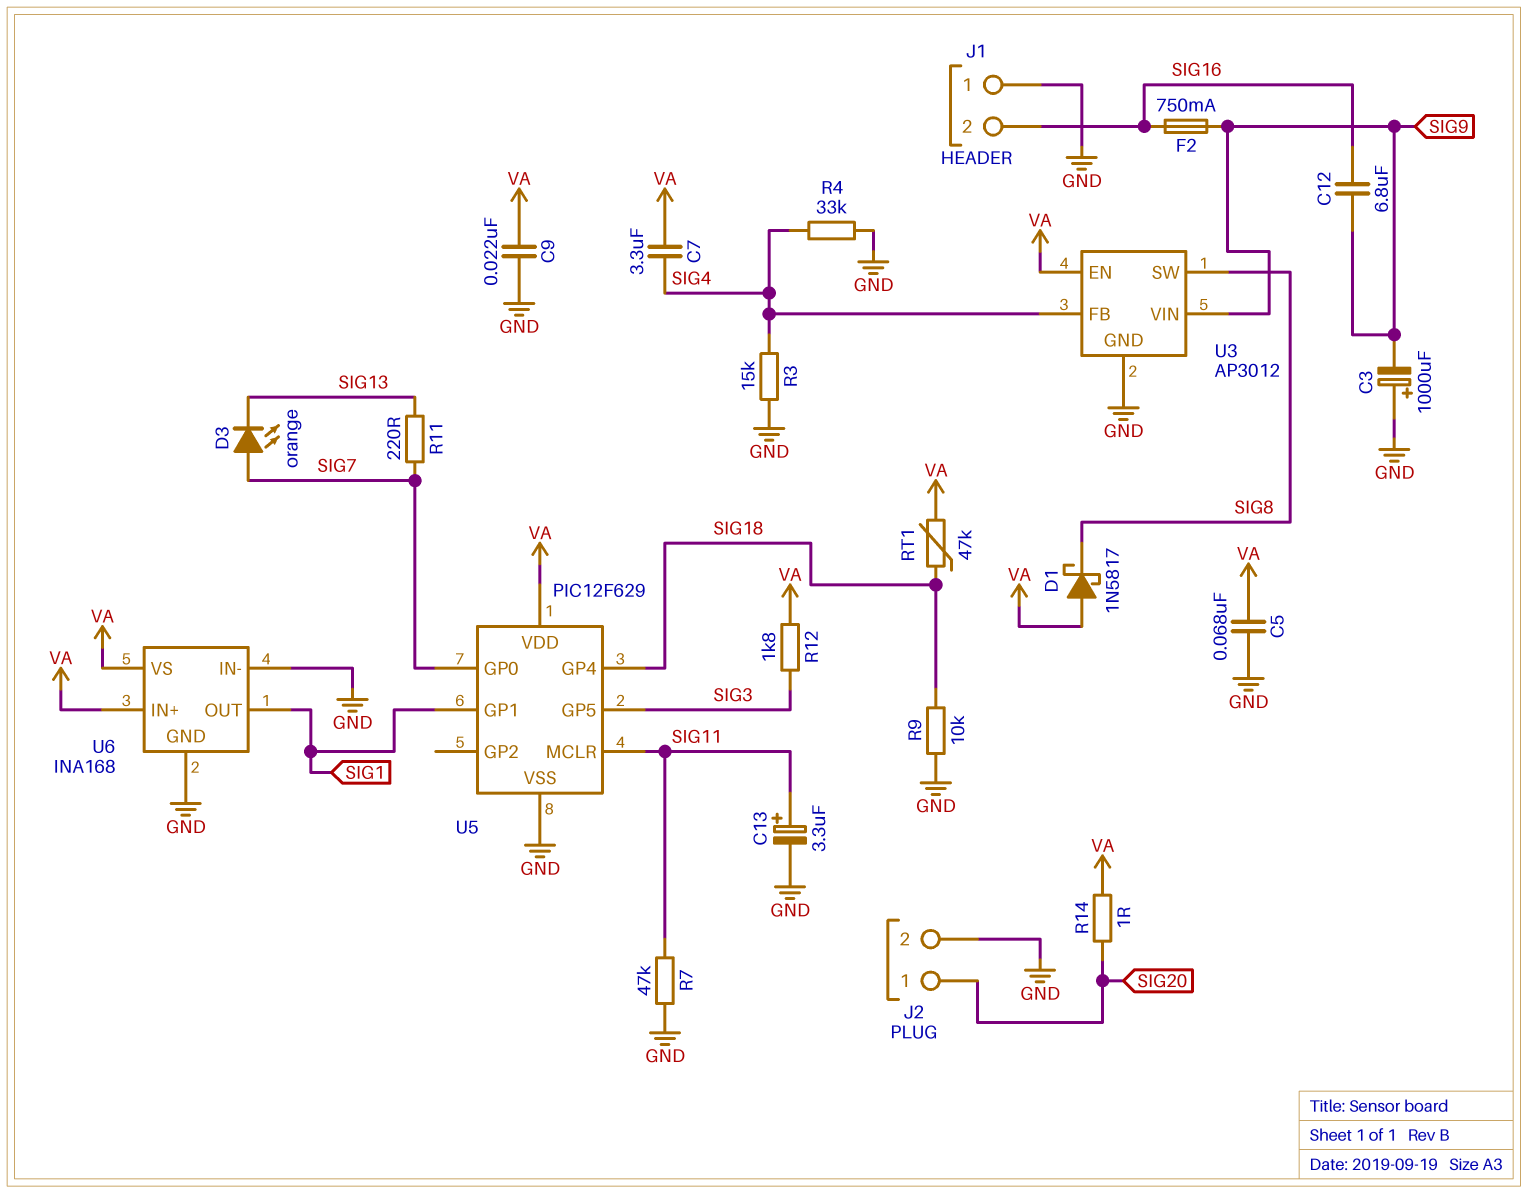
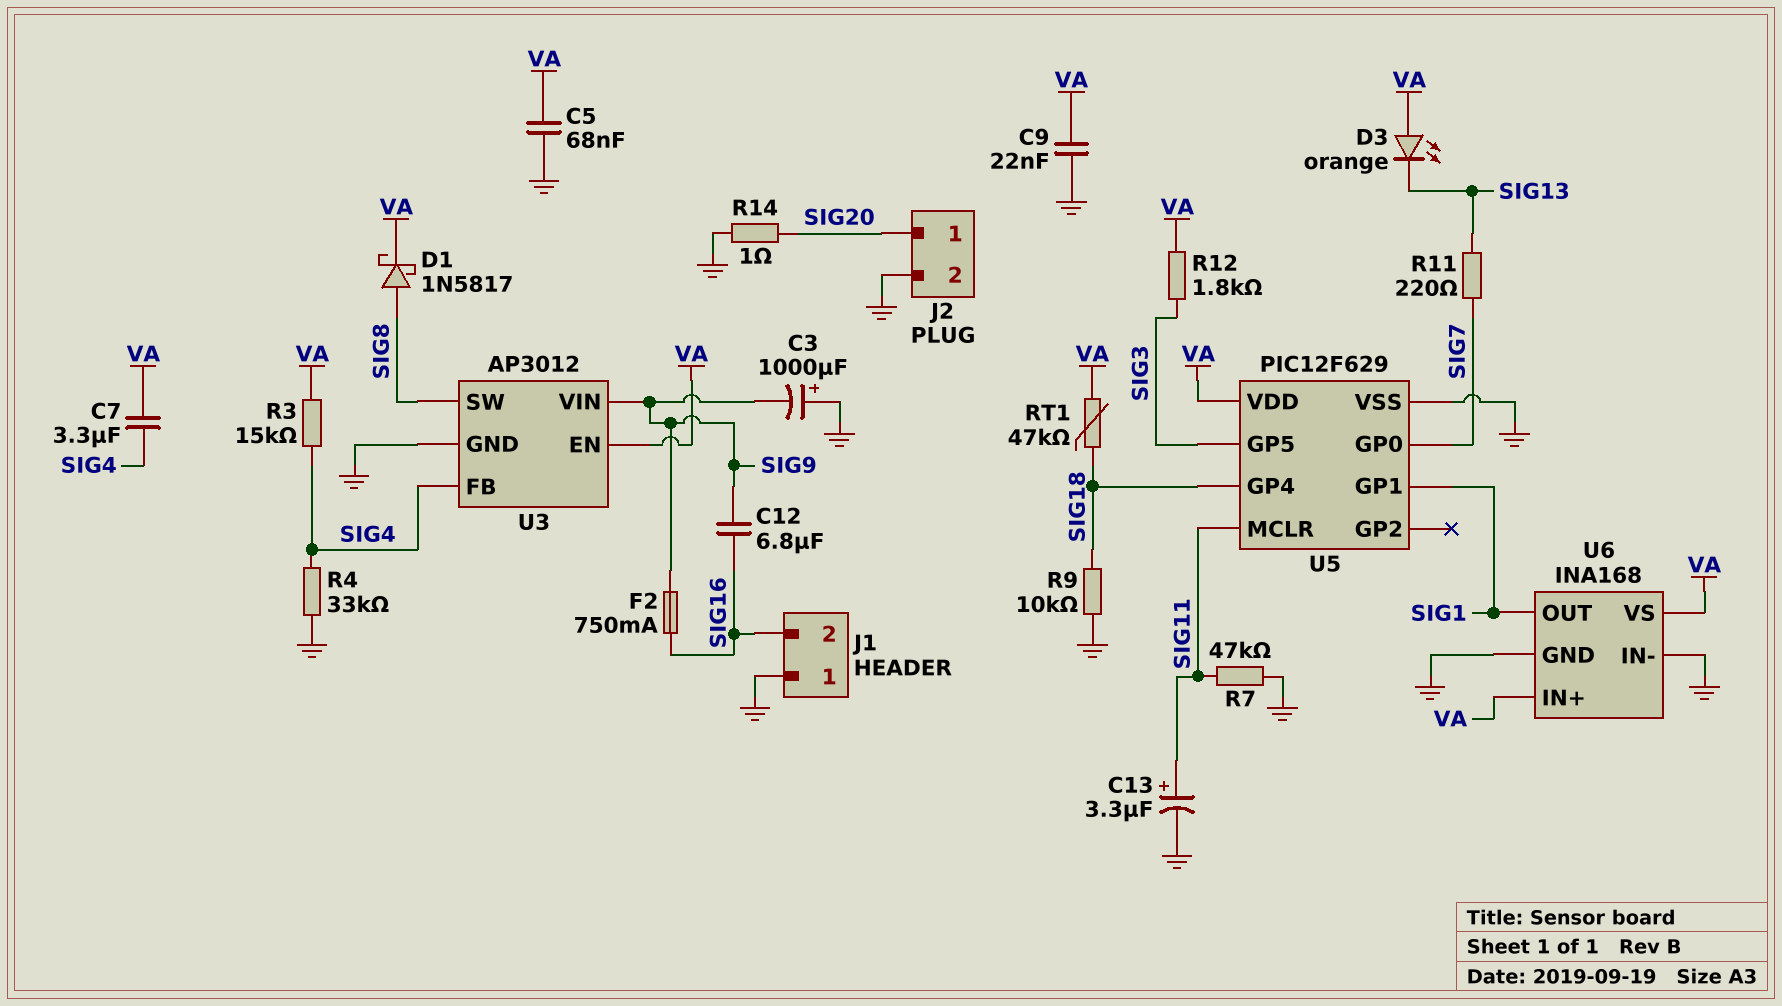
D1: schottky 1N5817 (A VA, K SIG8) -> schottky 1N5817 (A SIG8, K VA)
D3: LED orange (A SIG7, K SIG13) -> LED orange (A VA, K SIG13)
R3: 15k (GND, SIG4) -> 15k (SIG4, VA)
R14: 1 (SIG20, VA) -> 1 (GND, SIG20)

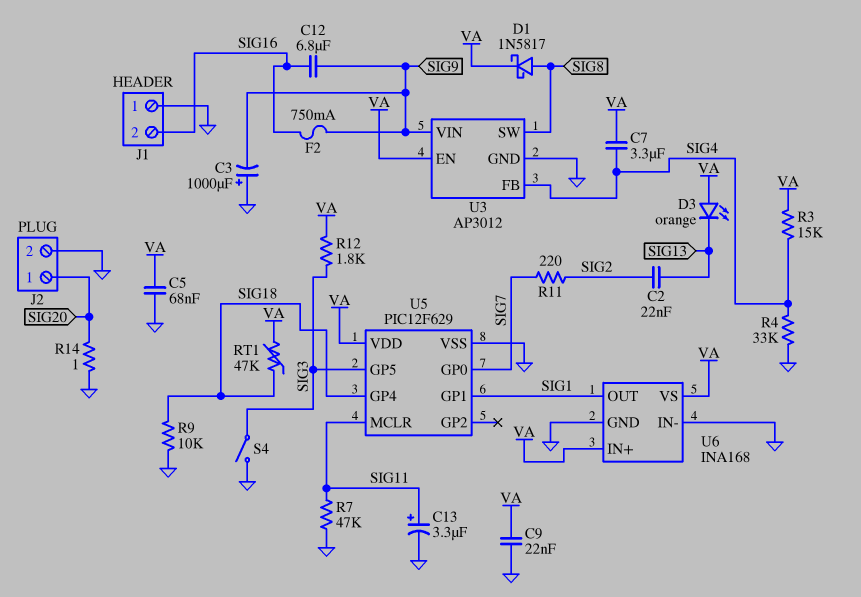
C2: none -> 22nF (SIG2, SIG13)
R11: 220 (SIG7, SIG13) -> 220 (SIG2, SIG7)
S4: none -> switch (GND, SIG3)

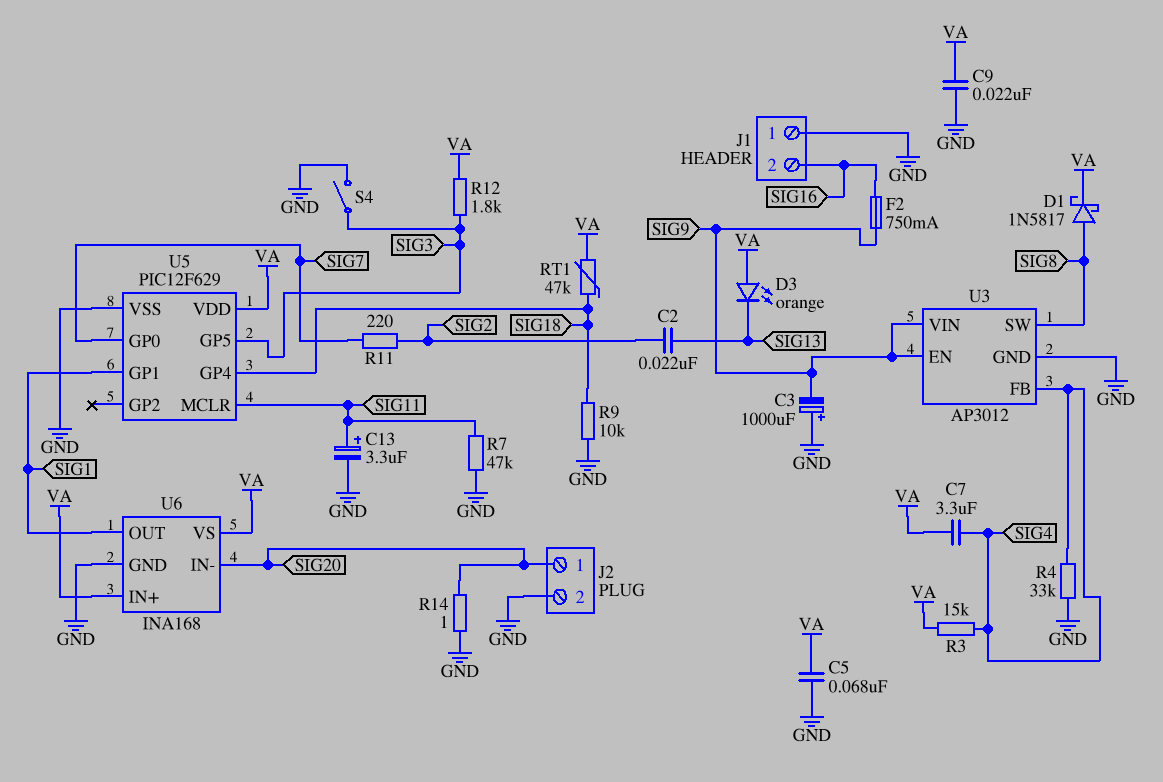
C12: 6.8uF (SIG9, SIG16) -> none
U3 pin EN: VA -> SIG9
U6 pin IN-: GND -> SIG20

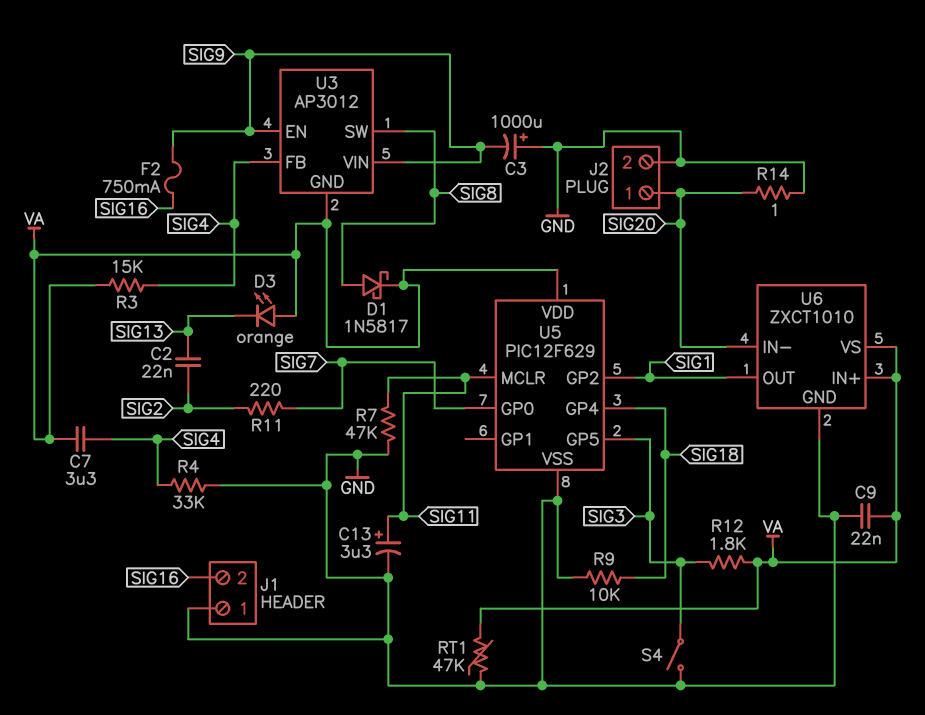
C5: 68nF (GND, VA) -> none
RT1: 47k (SIG18, VA) -> 47k (GND, VA)
U3 pin GND: GND -> VA
U5 pin GP1: SIG1 -> none
U5 pin GP2: none -> SIG1
U6: INA168 -> ZXCT1010

